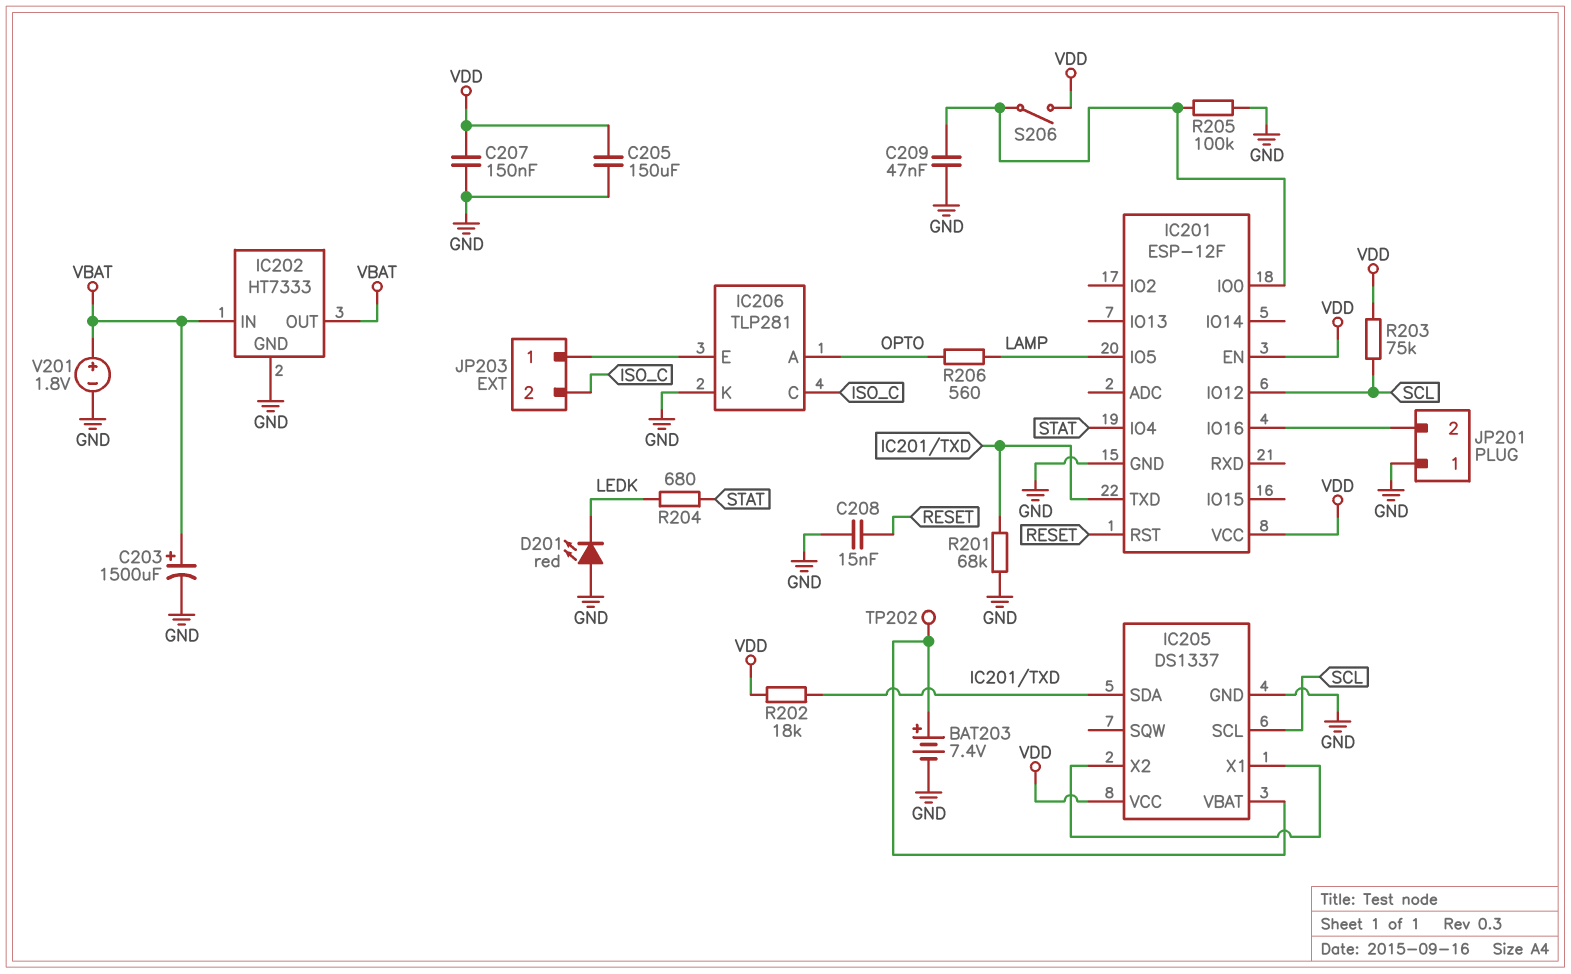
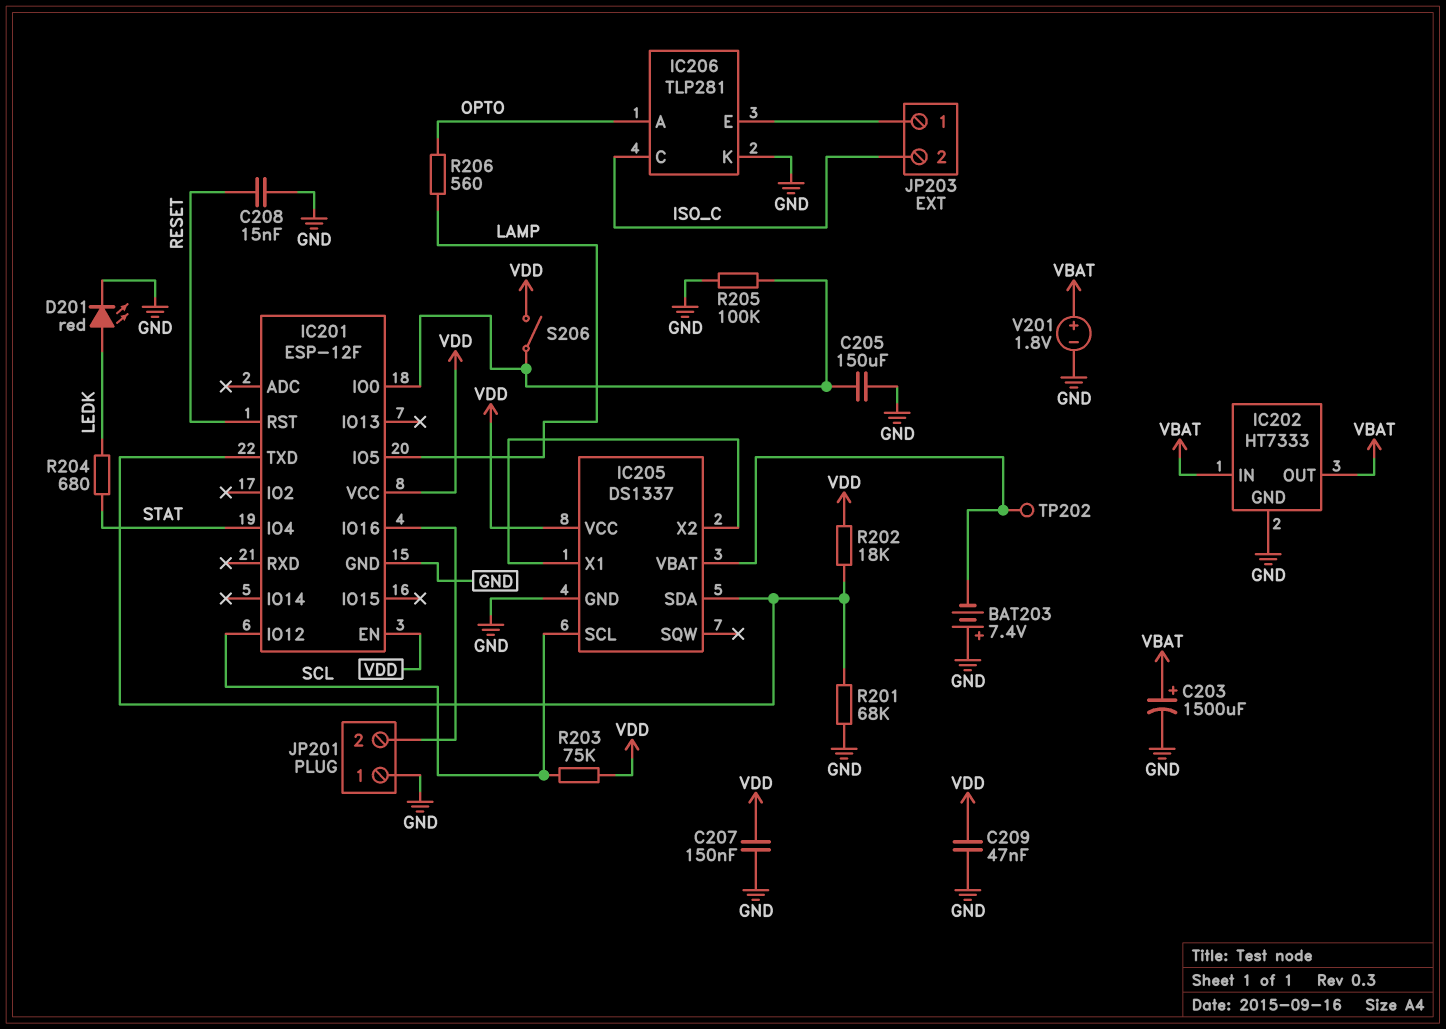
BAT203: 7.4V (plus IC205/VBAT, minus GND) -> 7.4V (plus GND, minus IC205/VBAT)
C205: 150uF (GND, VDD) -> 150uF (GND, IC201/IO0)
C209: 47nF (GND, IC201/IO0) -> 47nF (GND, VDD)
D201: LED red (A GND, K LEDK) -> LED red (A LEDK, K GND)

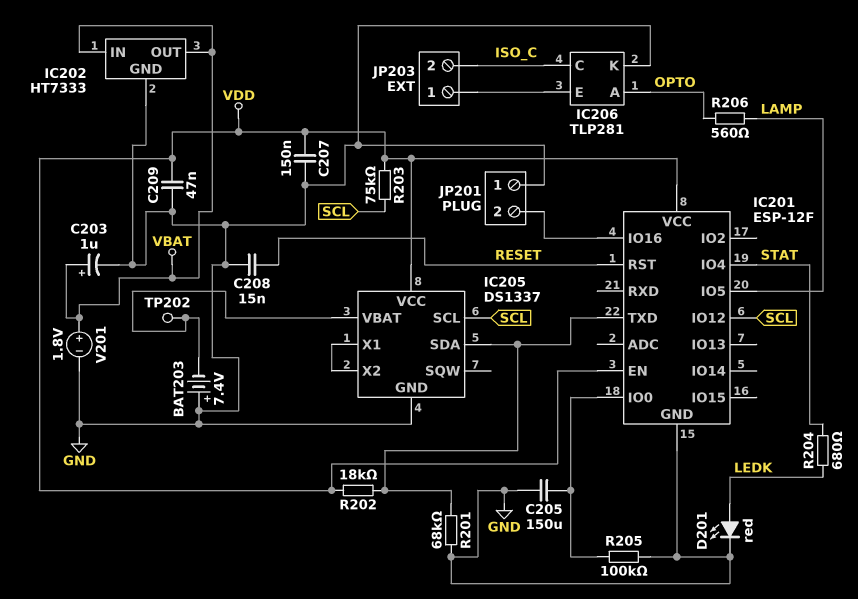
C203: 1500uF (plus VBAT, minus GND) -> 1uF (plus VBAT, minus GND)
S206: switch (IC201/IO0, VDD) -> none

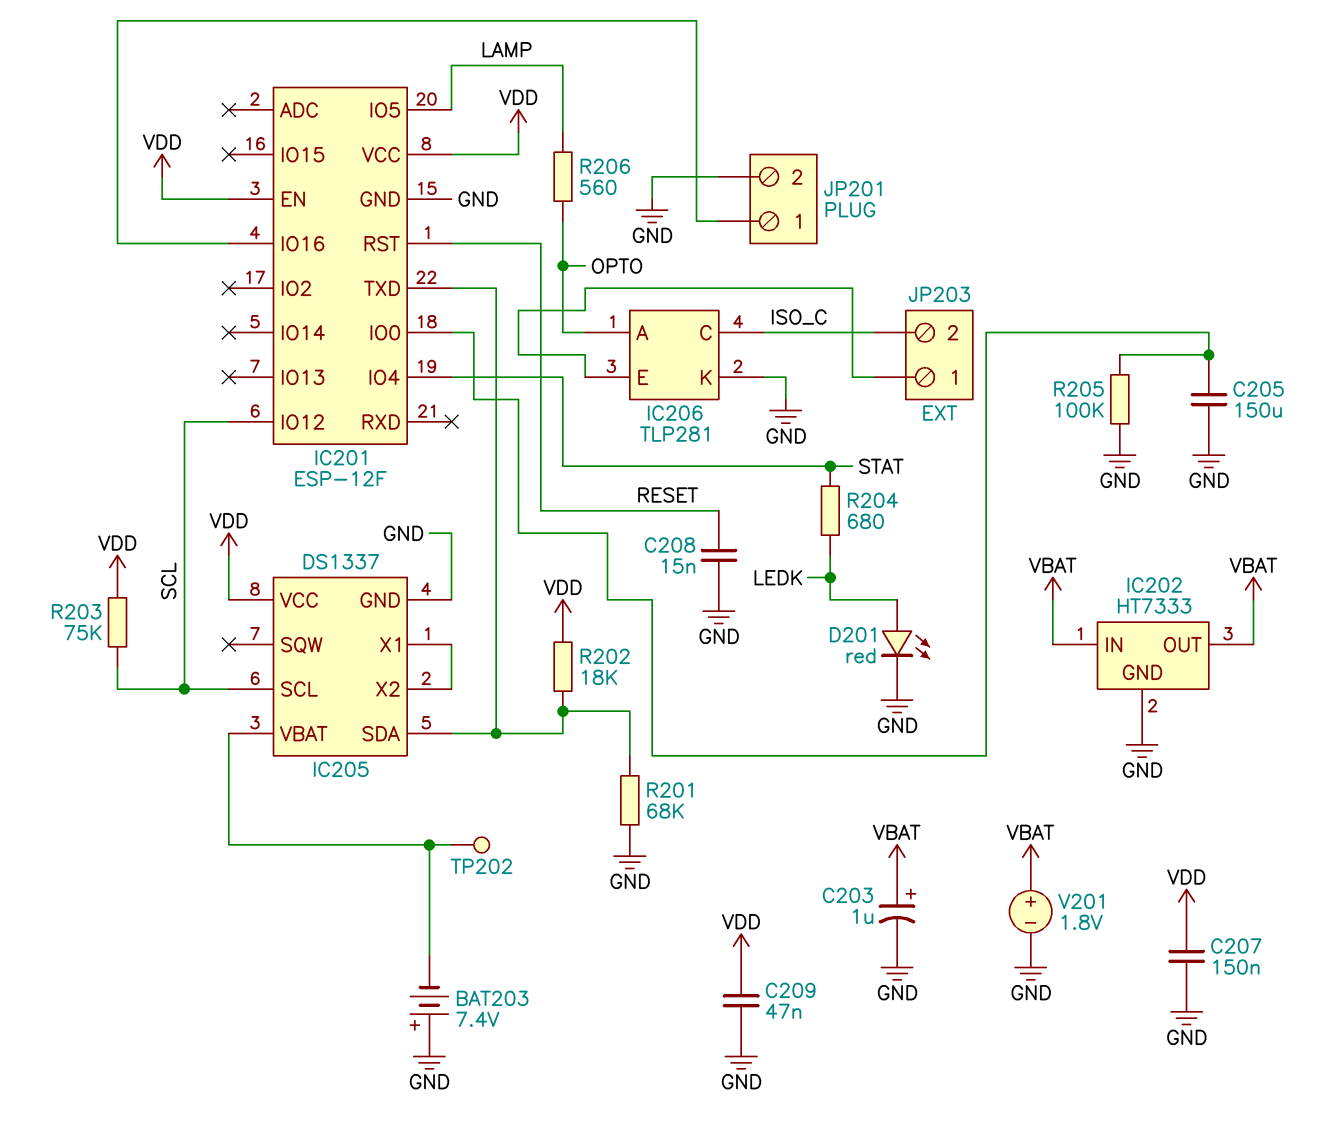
JP201 pin 1: GND -> IC201/IO16
JP201 pin 2: IC201/IO16 -> GND

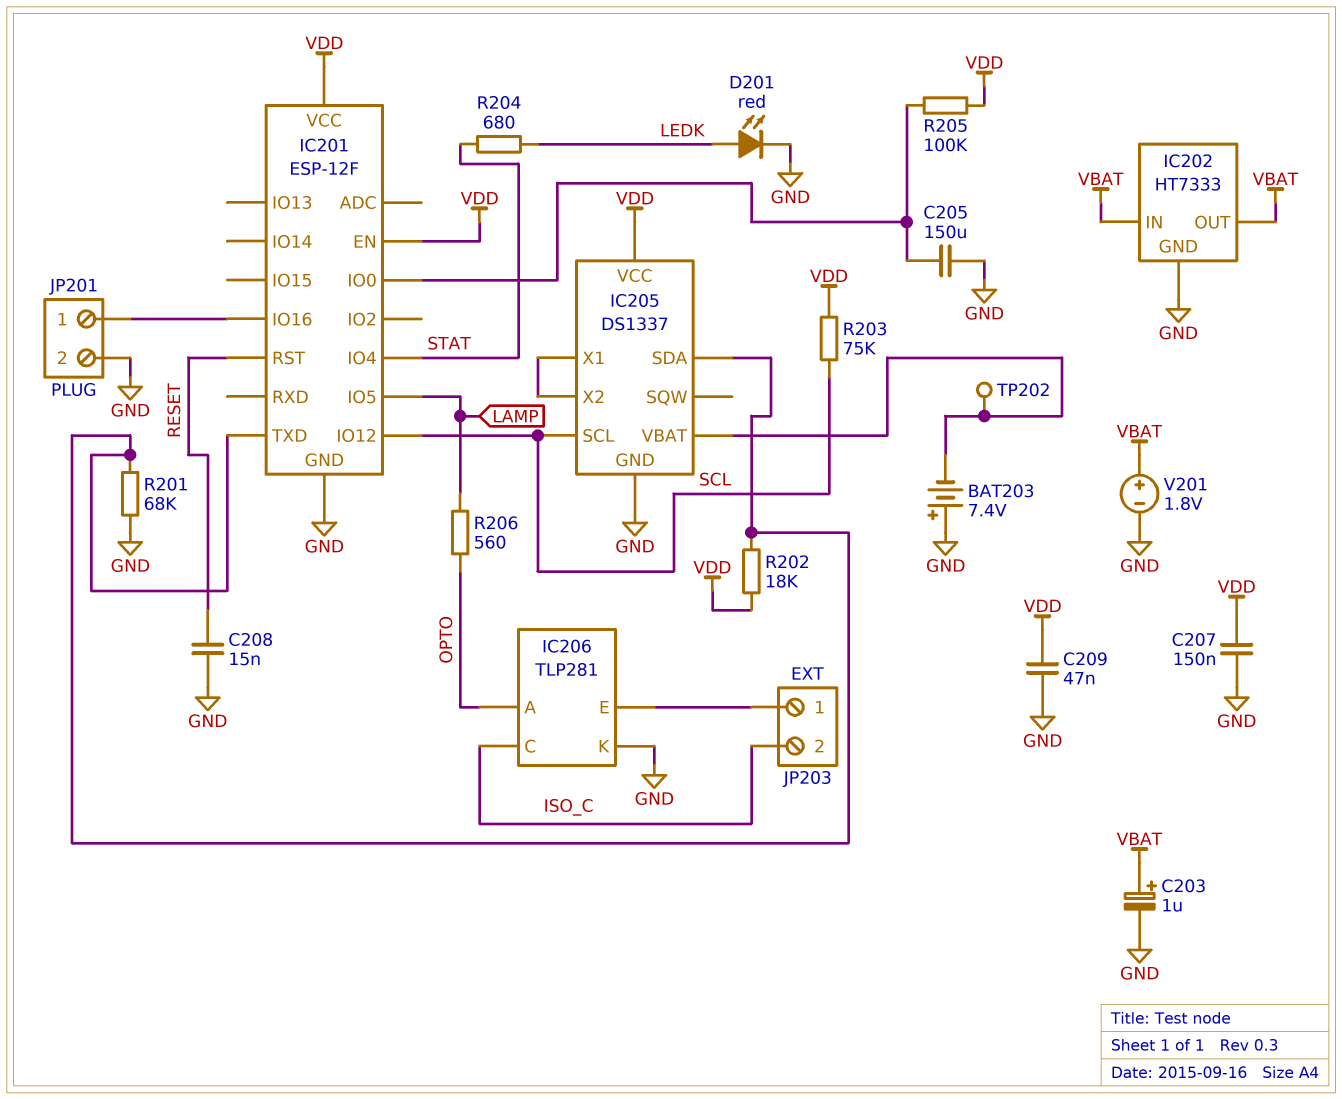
R205: 100k (GND, IC201/IO0) -> 100k (IC201/IO0, VDD)

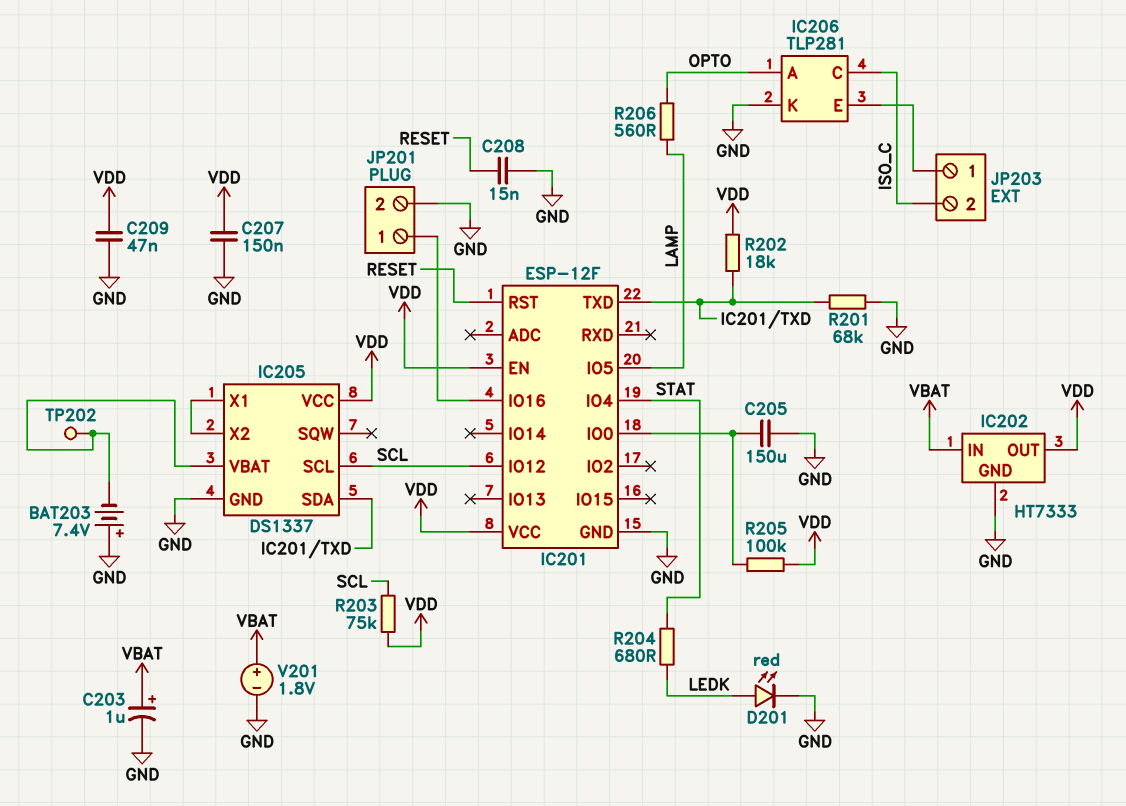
IC202 pin OUT: VBAT -> VDD

